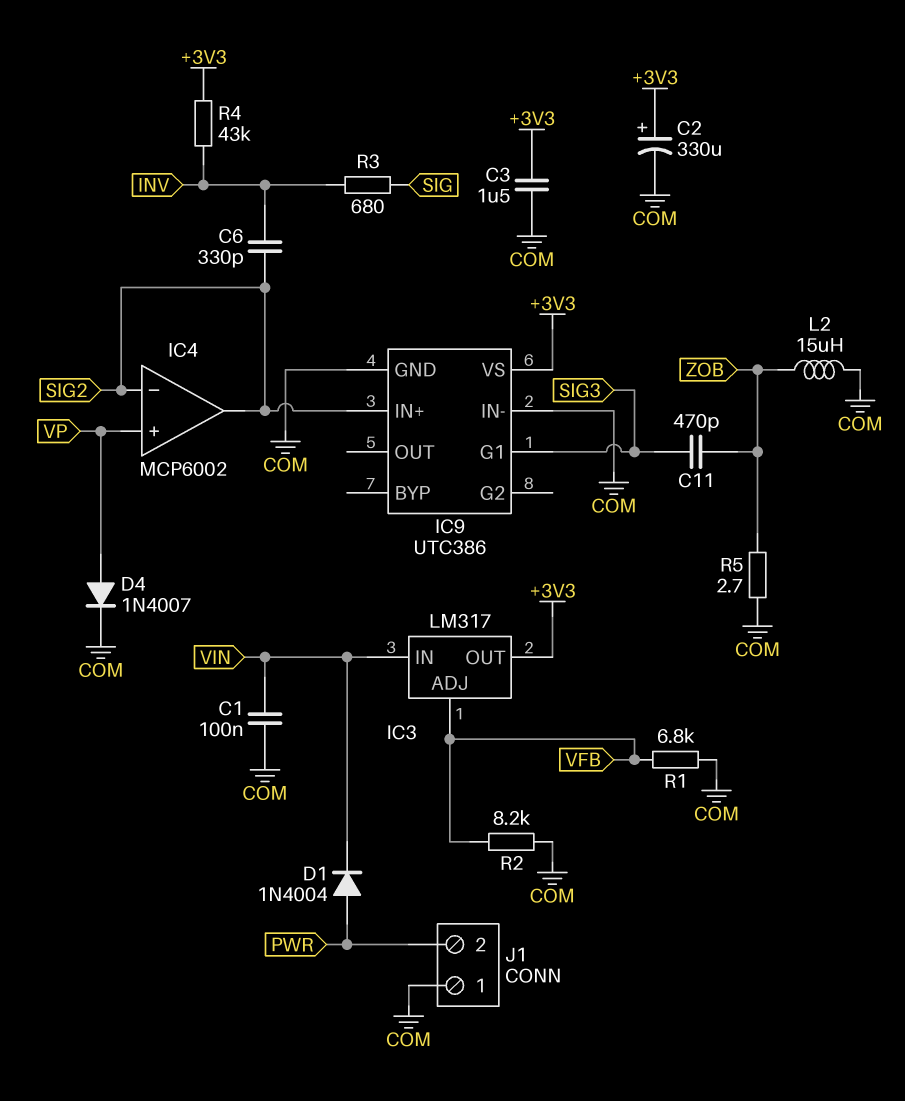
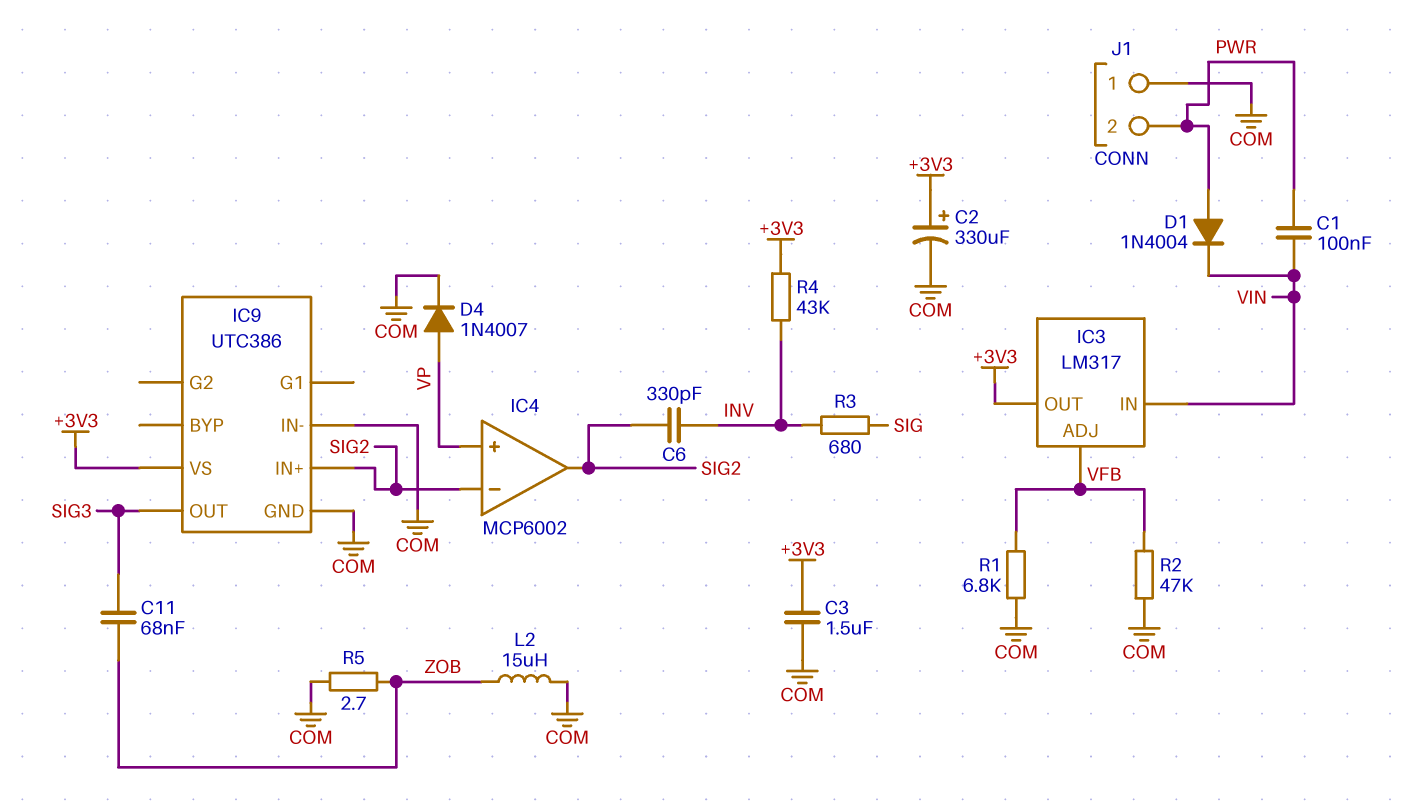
C1: 100nF (COM, VIN) -> 100nF (PWR, VIN)
C11: 470pF (SIG3, ZOB) -> 68nF (SIG3, ZOB)
IC9 pin G1: SIG3 -> none
IC9 pin OUT: none -> SIG3
R2: 8.2k (COM, VFB) -> 47k (COM, VFB)

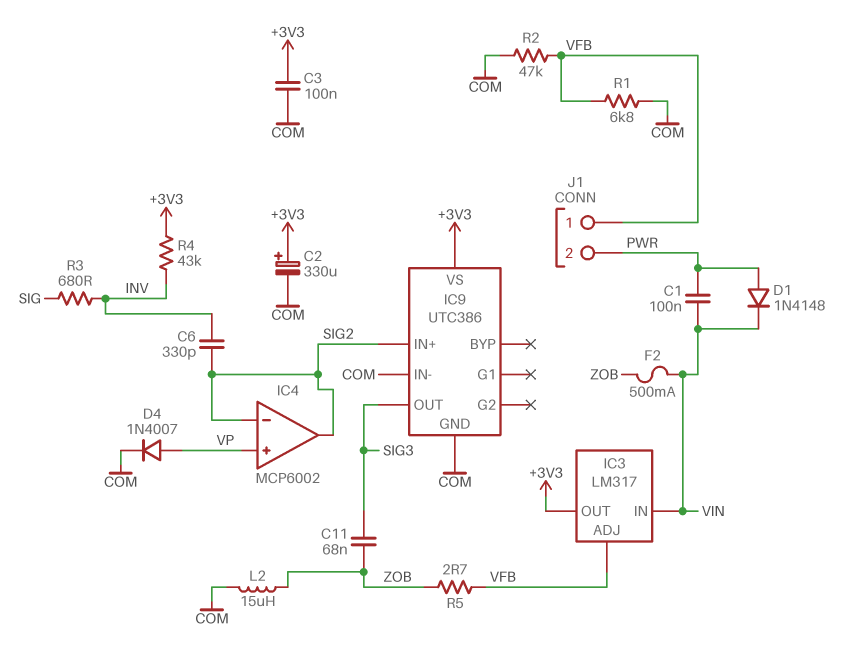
C3: 1.5uF (+3V3, COM) -> 100nF (+3V3, COM)
D1: diode 1N4004 (A PWR, K VIN) -> diode 1N4148 (A PWR, K VIN)
F2: none -> 500mA (VIN, ZOB)
J1 pin 1: COM -> VFB
R5: 2.7 (COM, ZOB) -> 2.7 (VFB, ZOB)

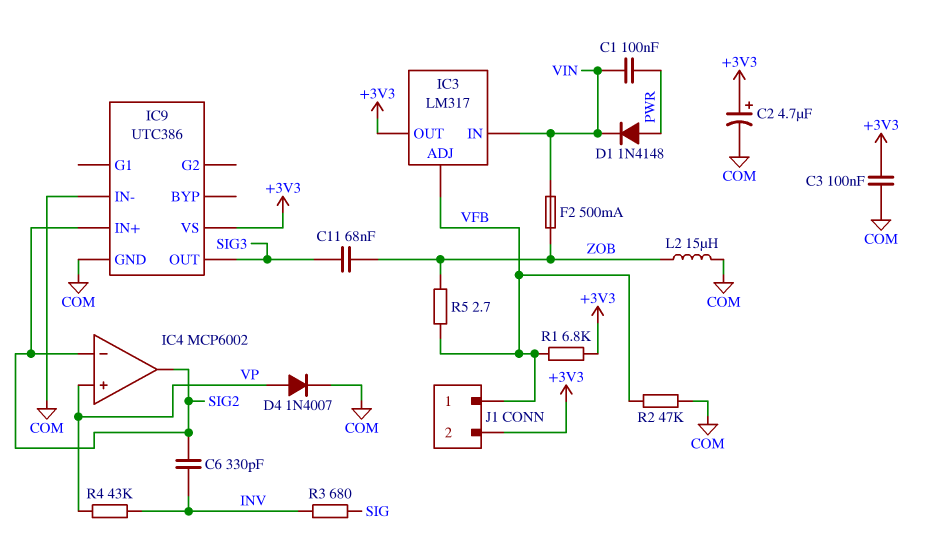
C2: 330uF (plus +3V3, minus COM) -> 4.7uF (plus +3V3, minus COM)
J1 pin 2: PWR -> +3V3
R1: 6.8k (COM, VFB) -> 6.8k (+3V3, VFB)
R4: 43k (+3V3, INV) -> 43k (INV, VP)

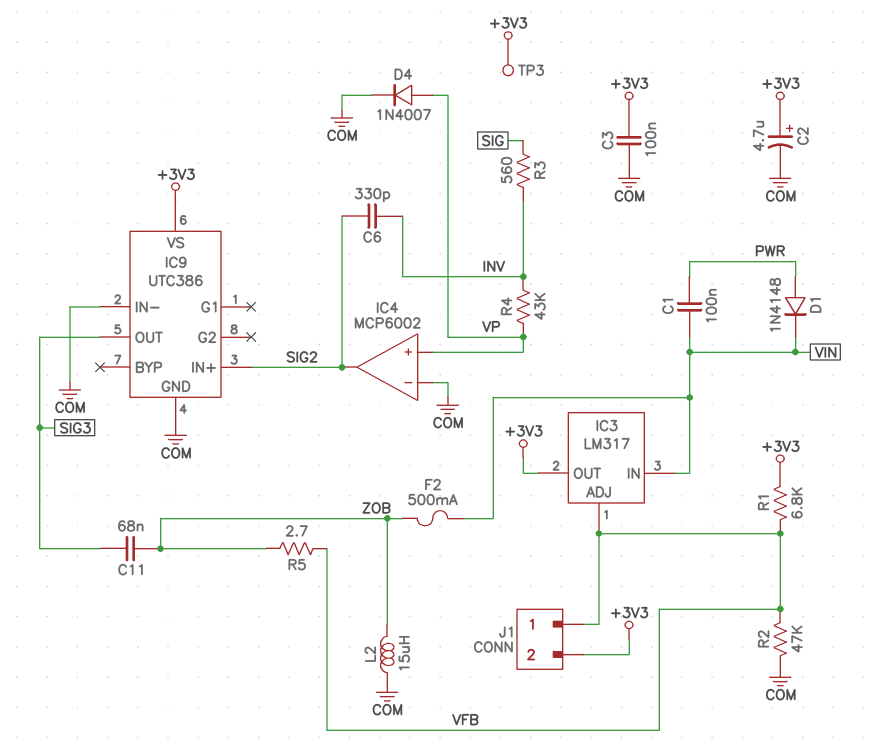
IC4 pin in-: SIG2 -> COM
R3: 680 (INV, SIG) -> 560 (INV, SIG)
TP3: none -> test point (+3V3)

